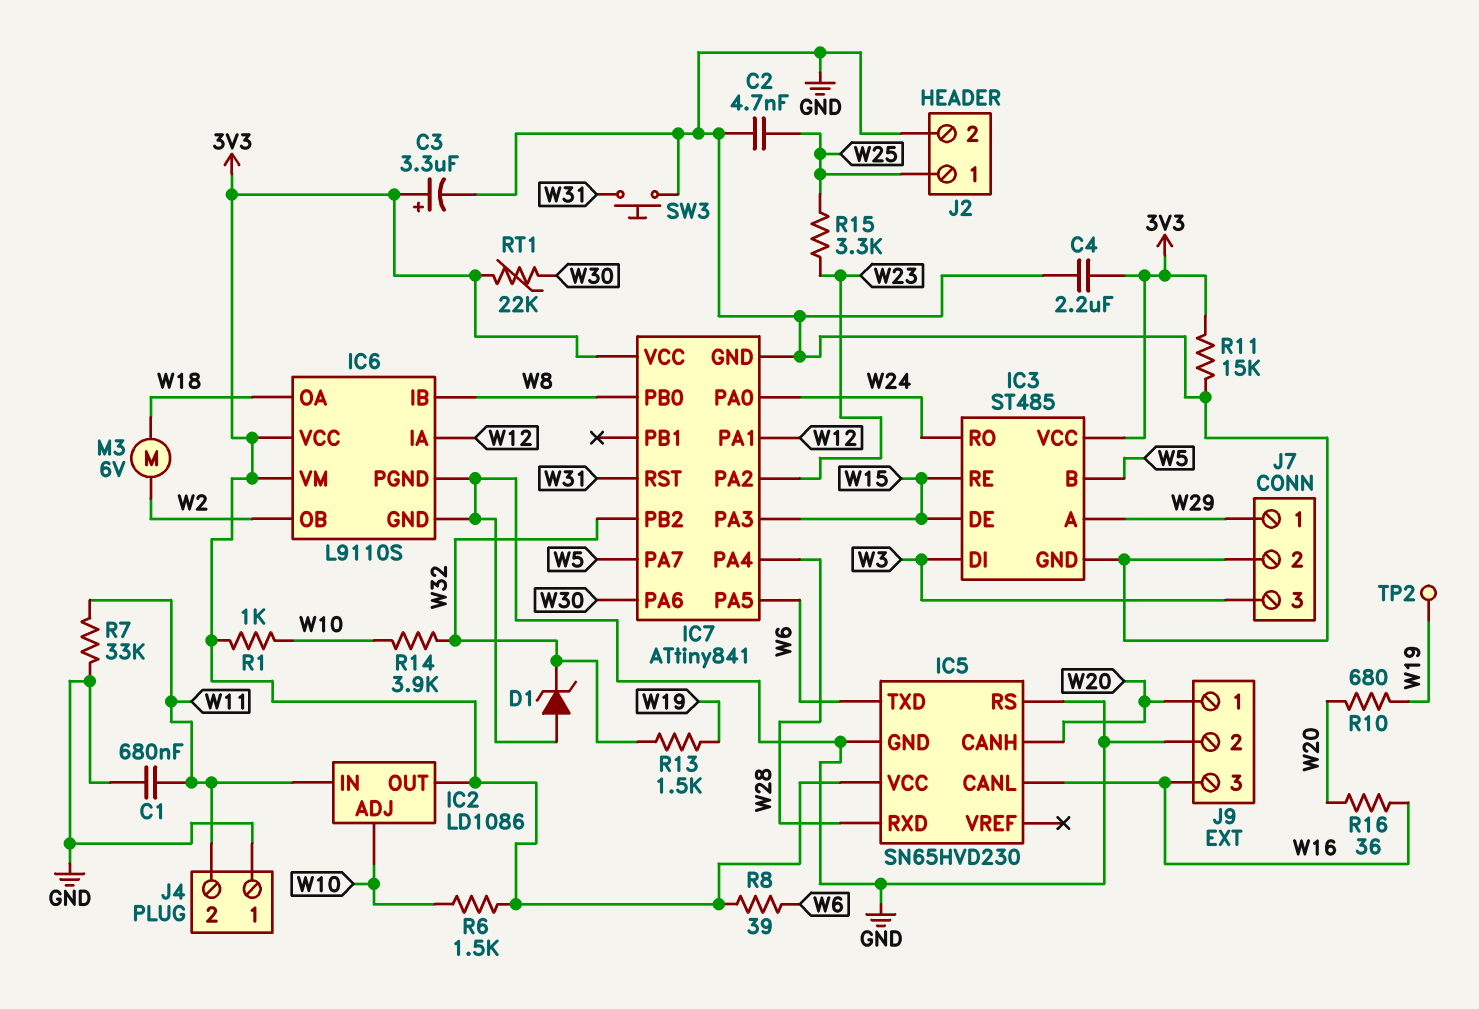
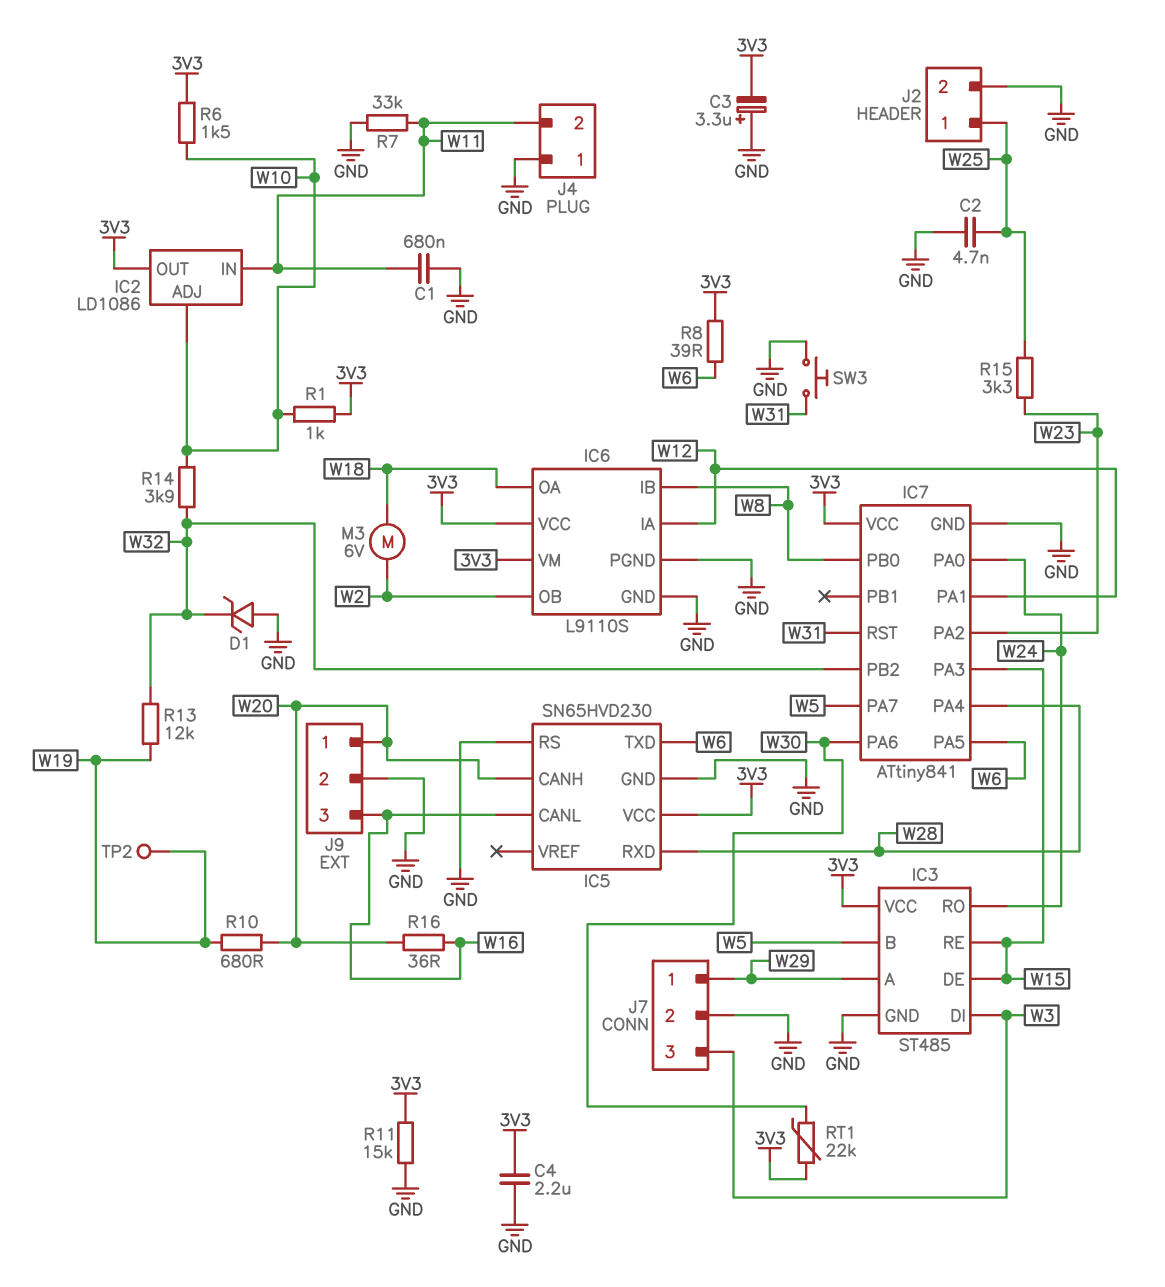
C3: 3.3uF (plus 3V3, minus GND) -> 3.3uF (plus GND, minus 3V3)
R13: 1.5k (W19, W32) -> 12k (W19, W32)

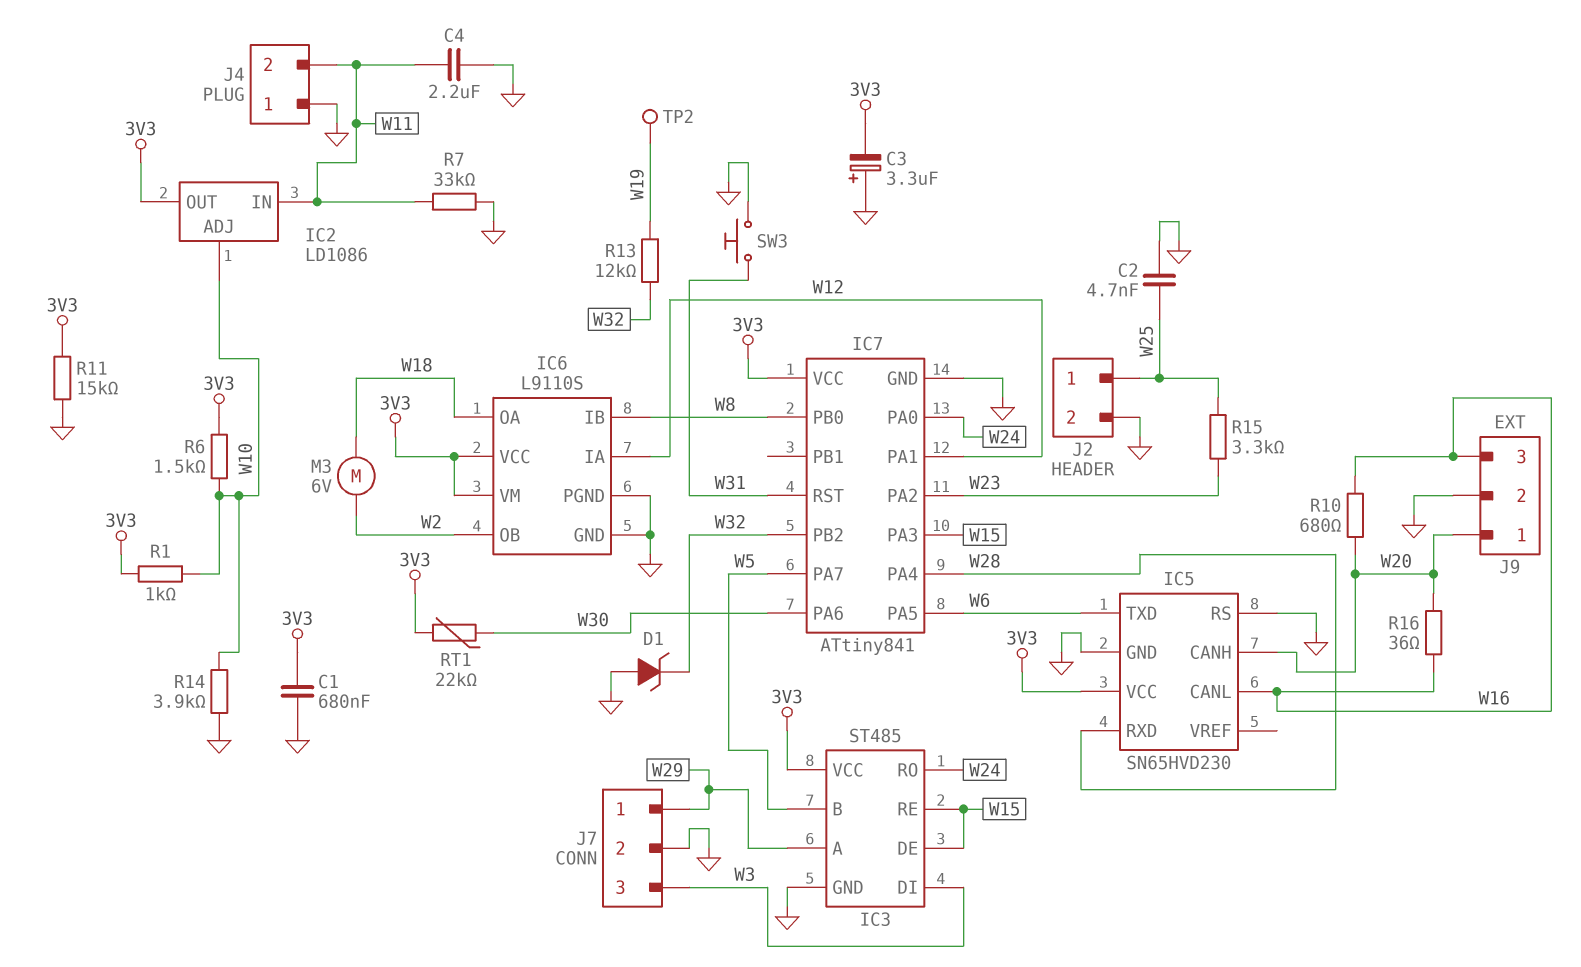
C1: 680nF (GND, W11) -> 680nF (3V3, GND)
C4: 2.2uF (3V3, GND) -> 2.2uF (GND, W11)
R8: 39 (3V3, W6) -> none
R10: 680 (W19, W20) -> 680 (W16, W20)
R14: 3.9k (W10, W32) -> 3.9k (GND, W10)

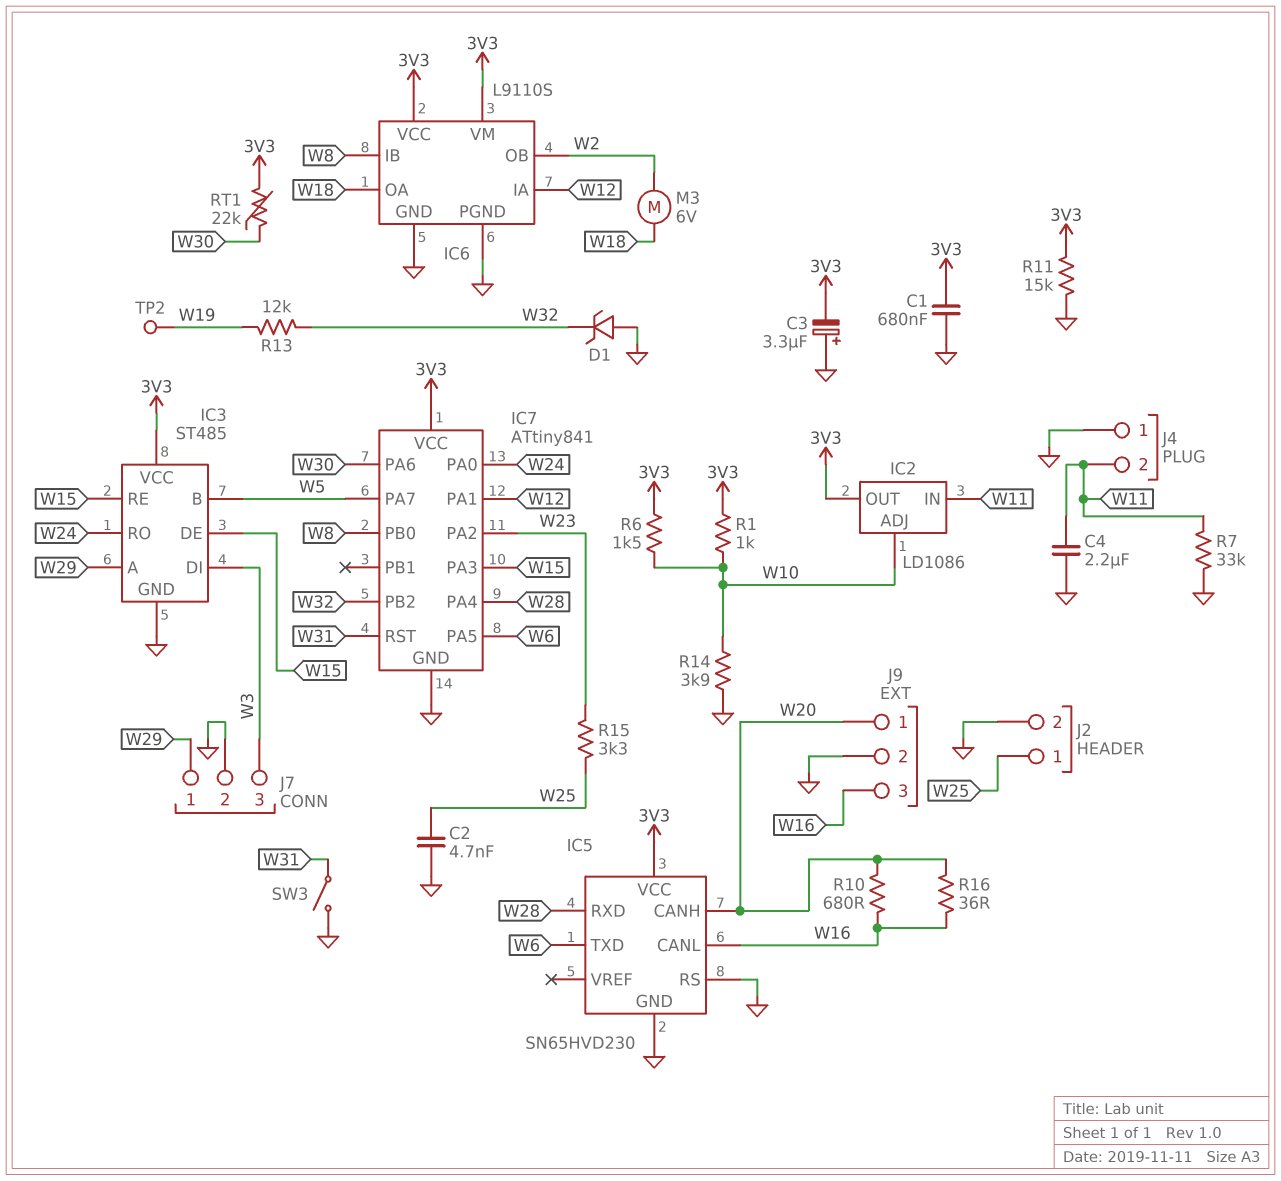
SW3: button (GND, W31) -> switch (GND, W31)

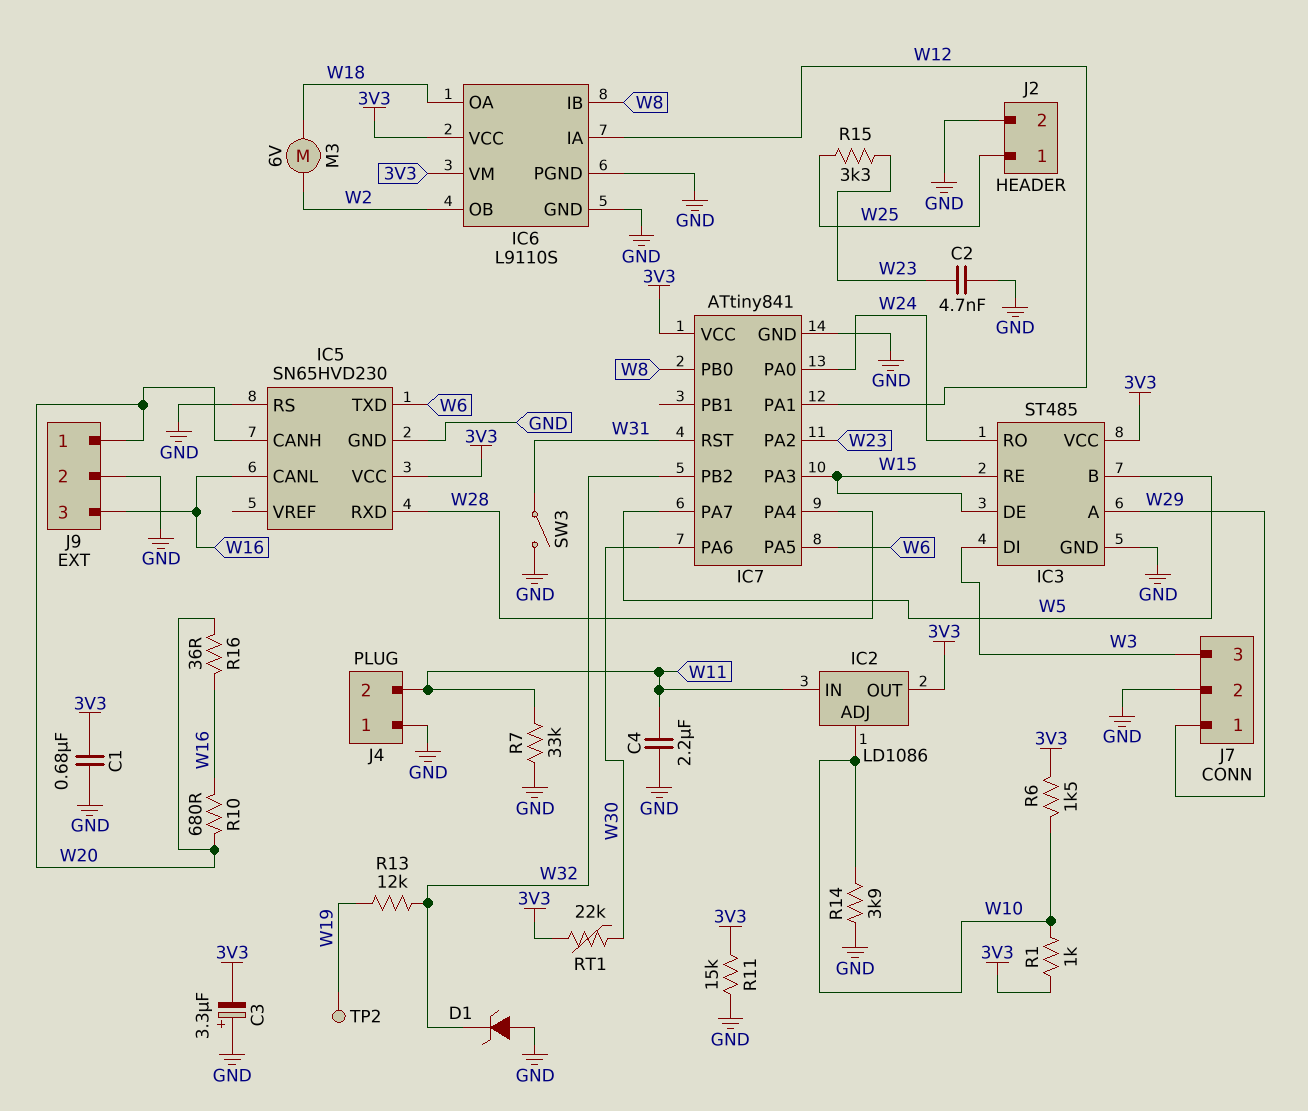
C2: 4.7nF (GND, W25) -> 4.7nF (GND, W23)

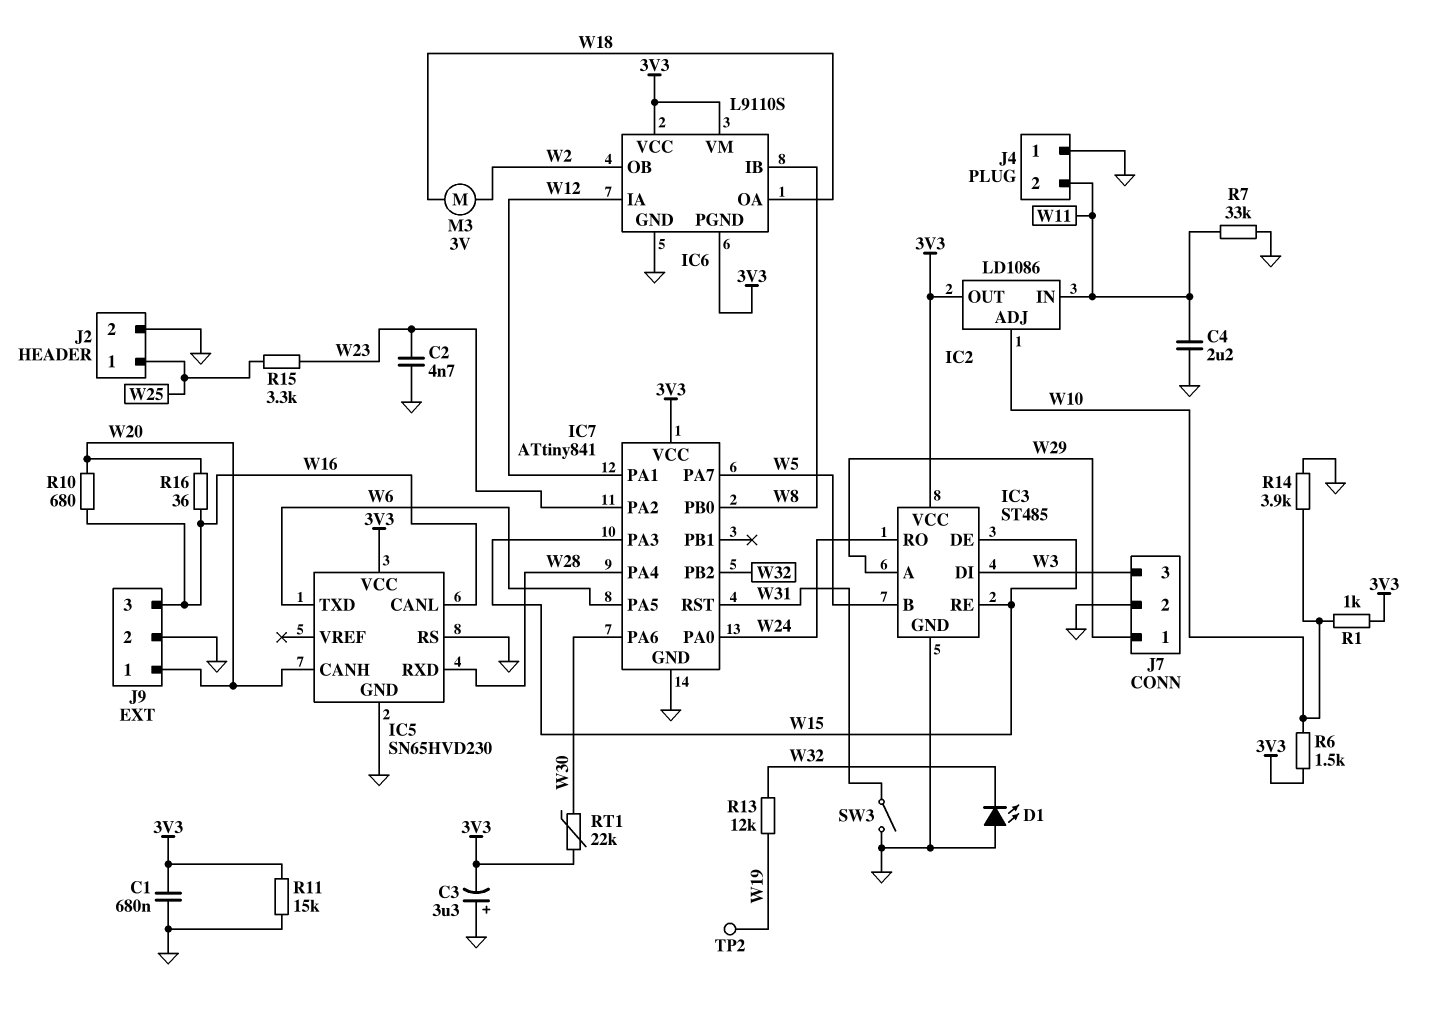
D1: zener (A GND, K W32) -> LED (A GND, K W32)
IC6 pin PGND: GND -> 3V3
M3: motor 6V (W2, W18) -> motor 3V (W2, W18)

